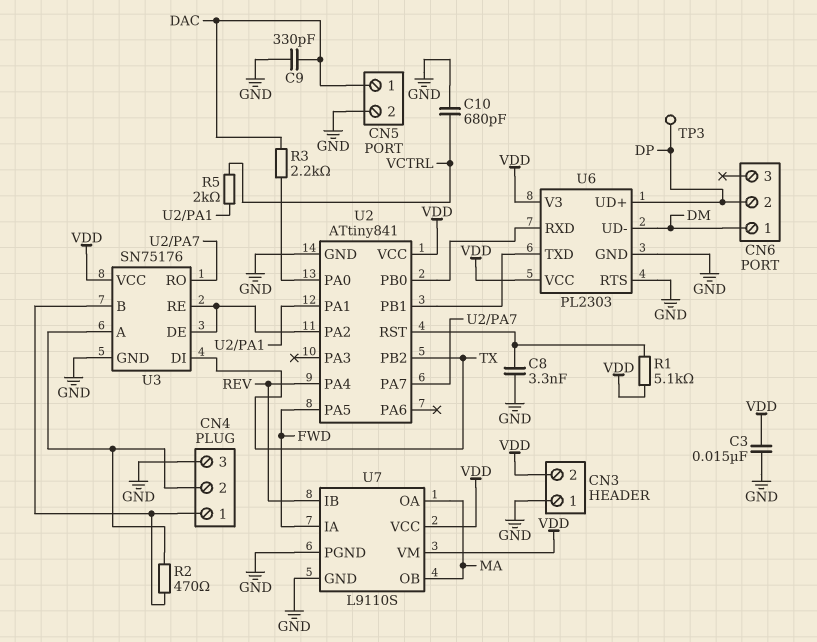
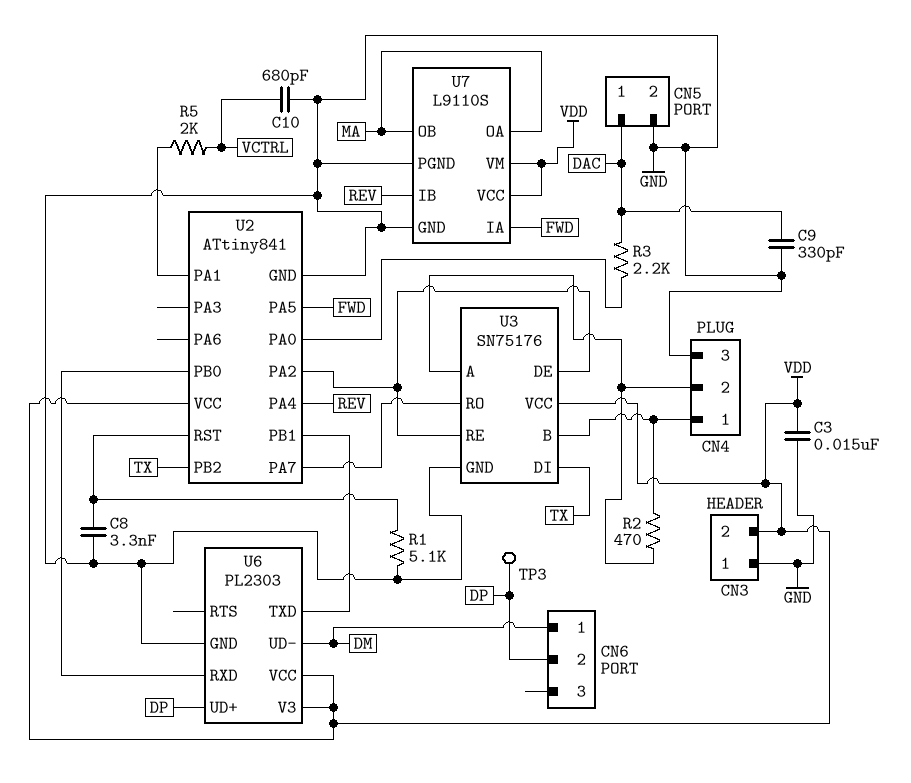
R1: 5.1k (U2/RST, VDD) -> 5.1k (GND, U2/RST)
U6 pin RTS: GND -> none

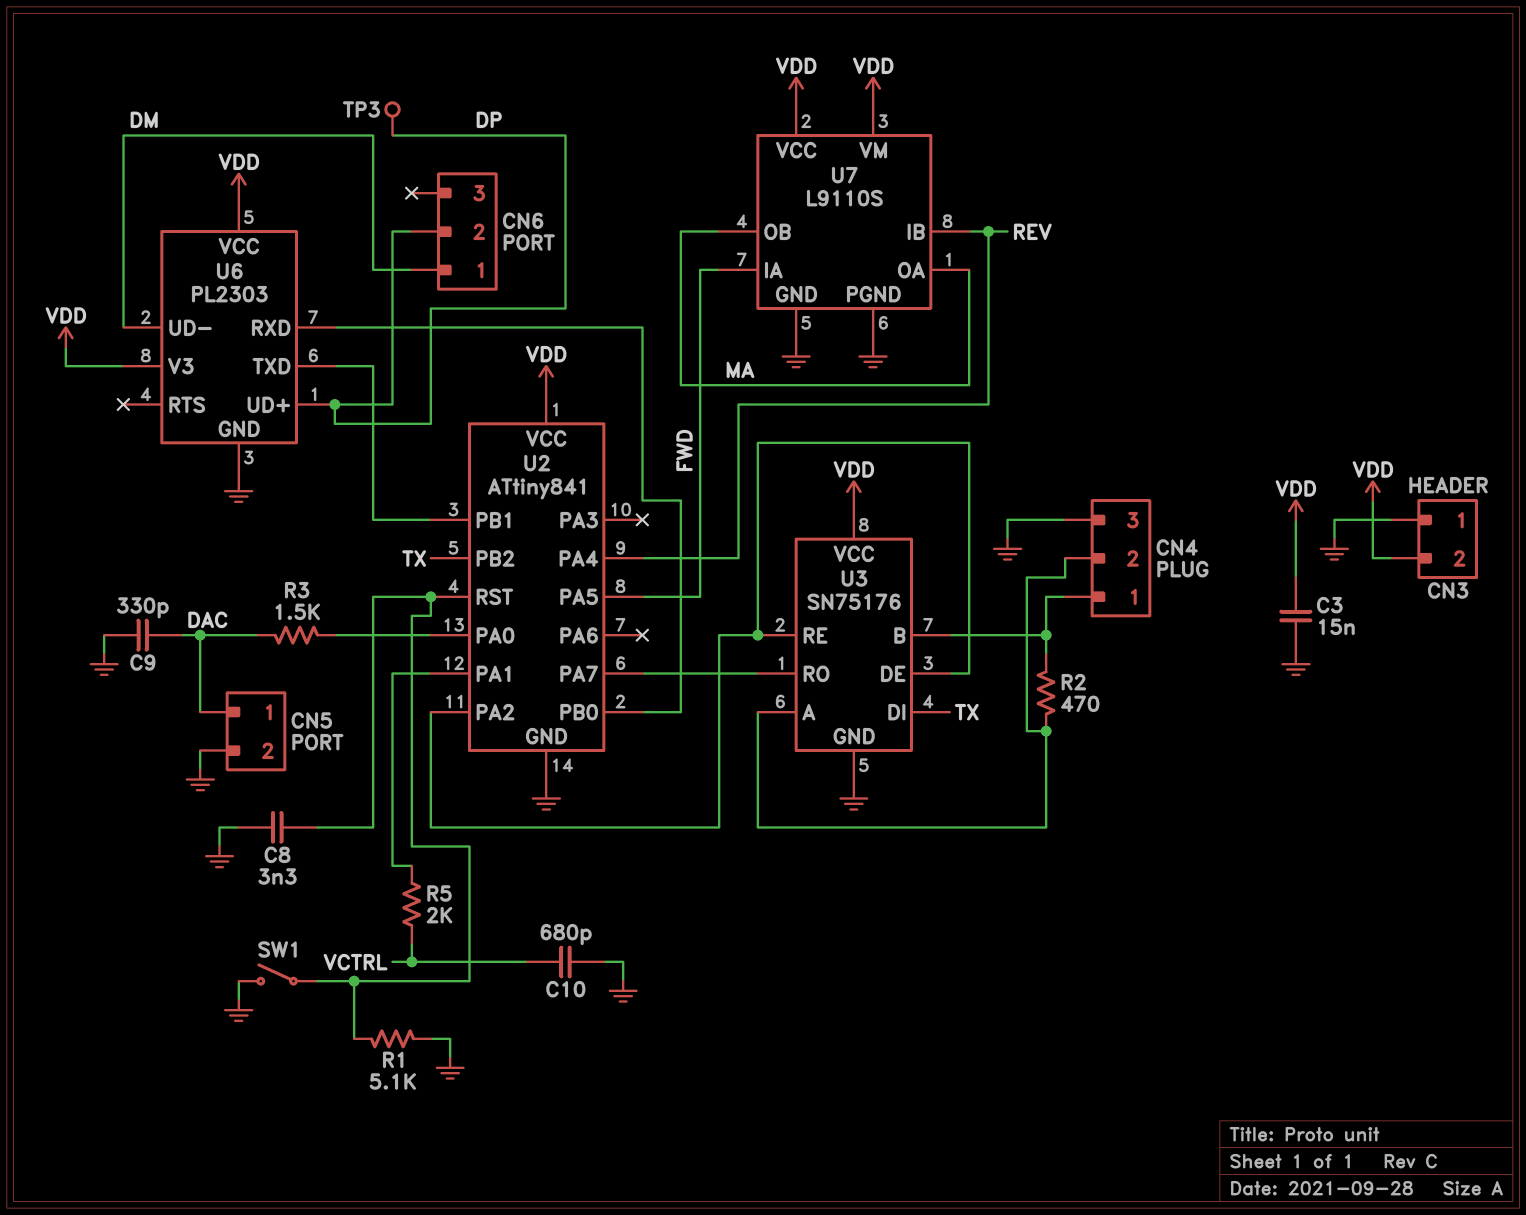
R3: 2.2k (DAC, U2/PA0) -> 1.5k (DAC, U2/PA0)
SW1: none -> switch (GND, U2/RST)

